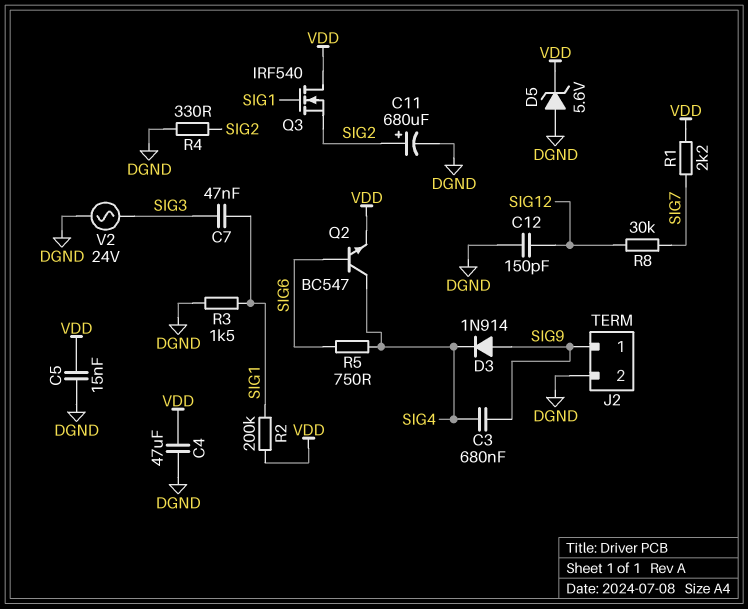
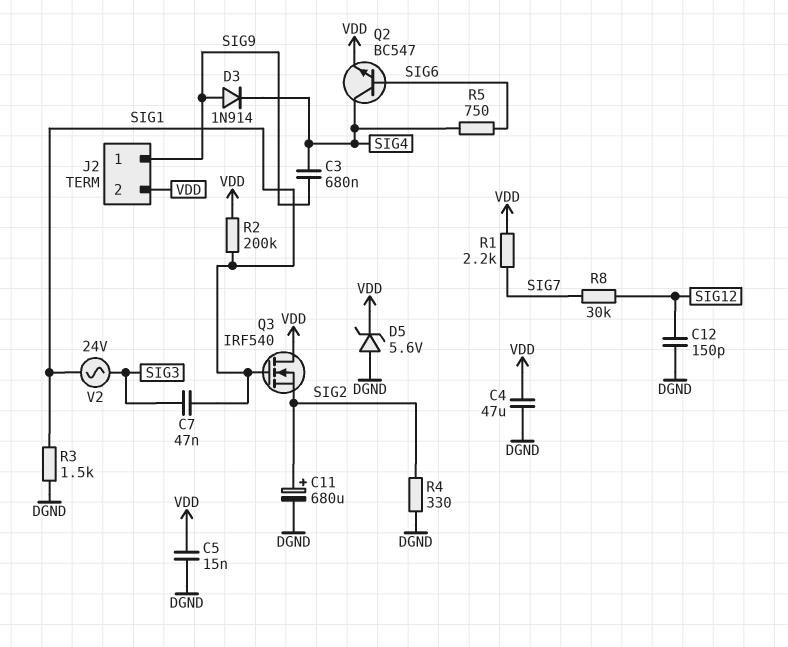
J2 pin 2: DGND -> VDD
V2: AC 24V (DGND, SIG3) -> AC 24V (SIG1, SIG3)

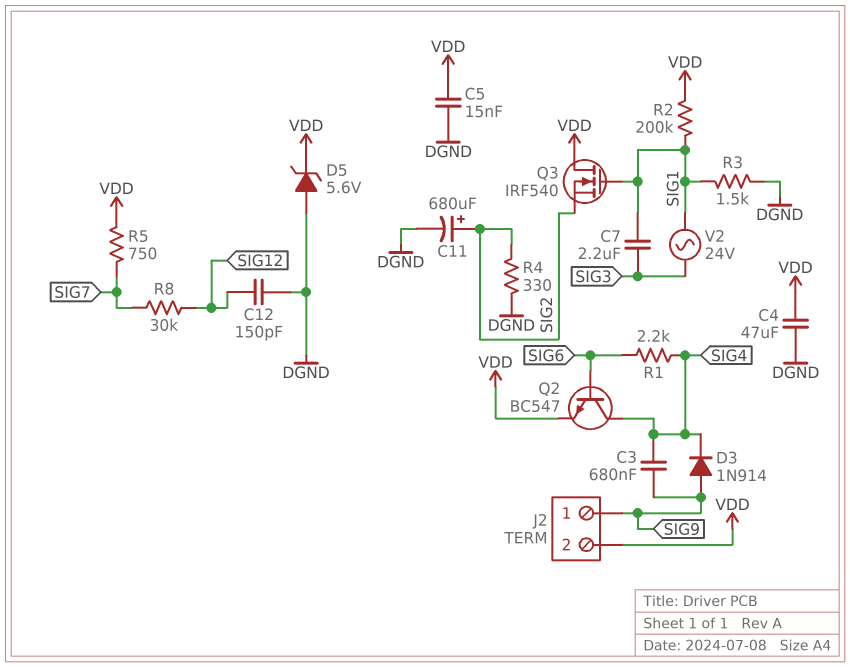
C7: 47nF (SIG1, SIG3) -> 2.2uF (SIG1, SIG3)
R1: 2.2k (SIG7, VDD) -> 2.2k (SIG4, SIG6)
R5: 750 (SIG4, SIG6) -> 750 (SIG7, VDD)

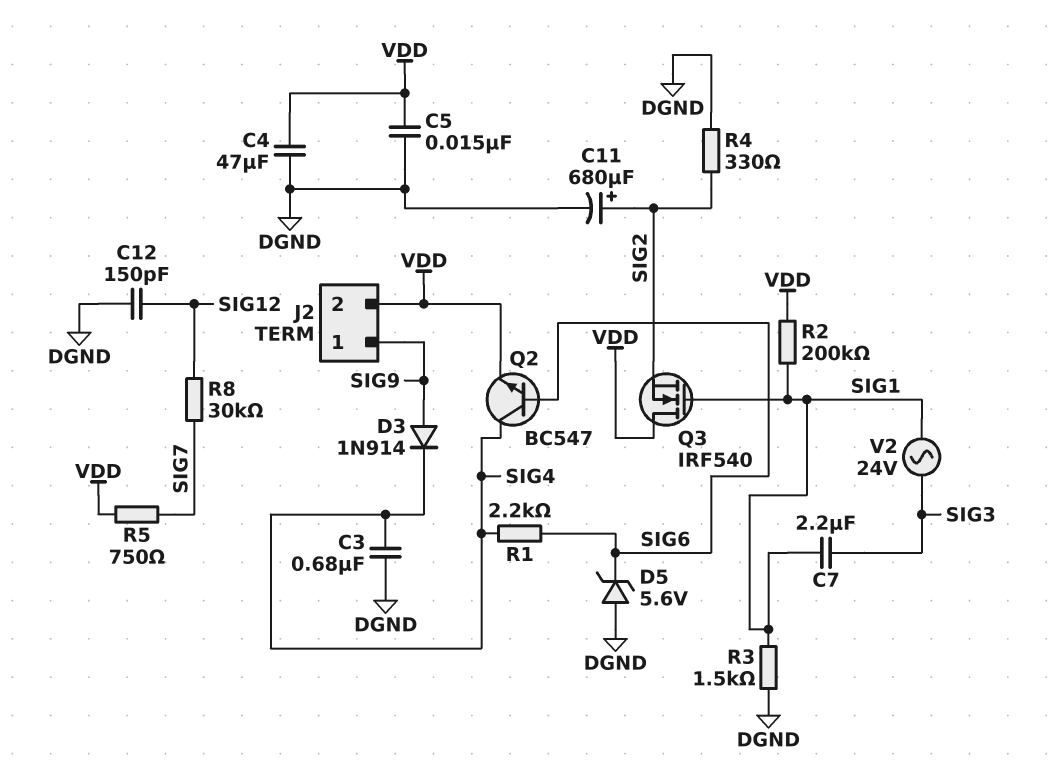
C3: 680nF (SIG4, SIG9) -> 680nF (DGND, SIG4)
D5: zener 5.6V (A DGND, K VDD) -> zener 5.6V (A DGND, K SIG6)

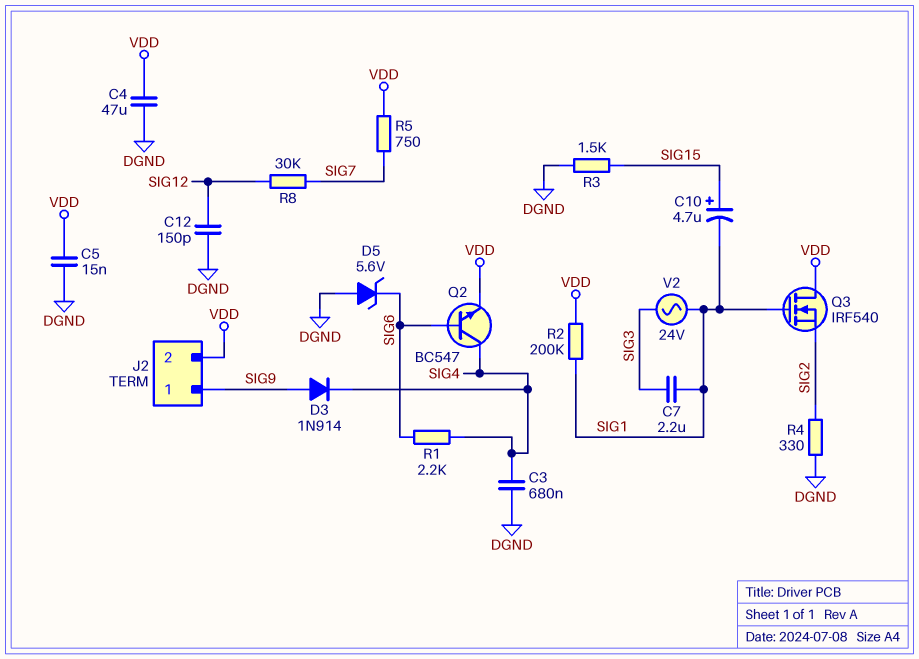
C10: none -> 4.7uF (plus SIG15, minus SIG1)
C11: 680uF (plus SIG2, minus DGND) -> none
R3: 1.5k (DGND, SIG1) -> 1.5k (DGND, SIG15)

